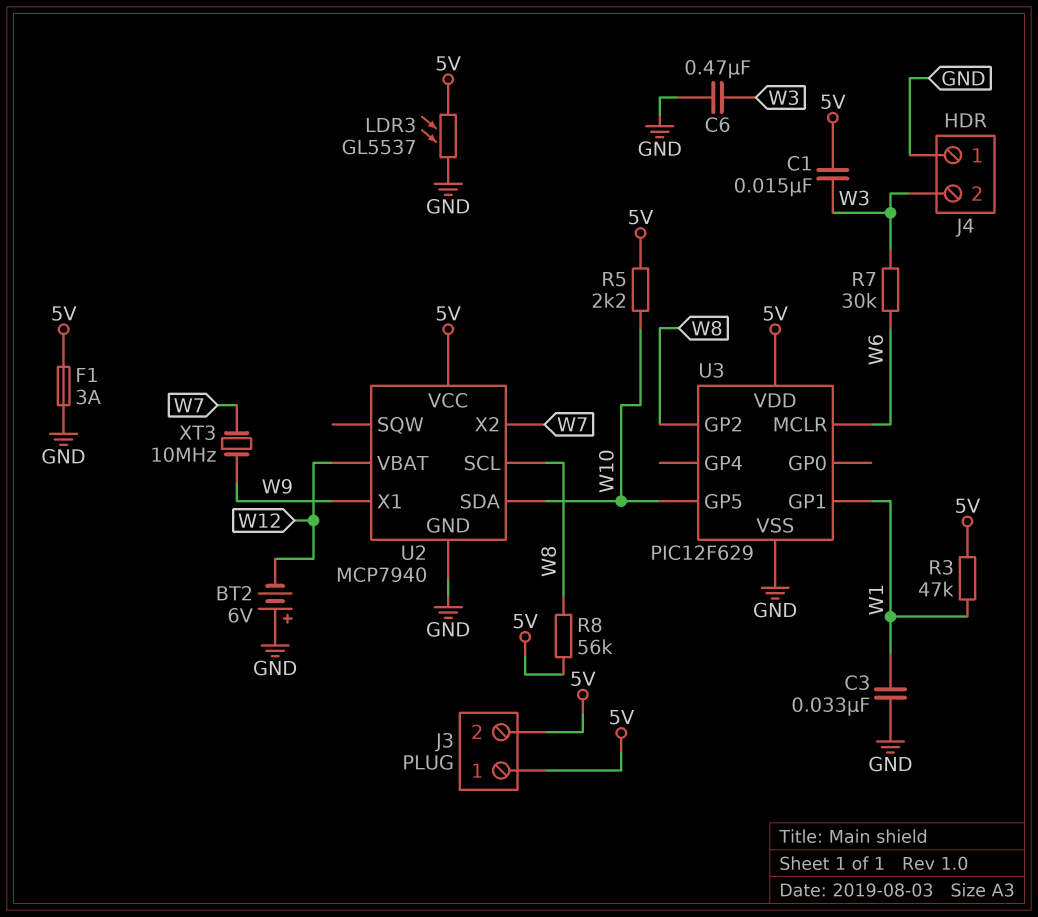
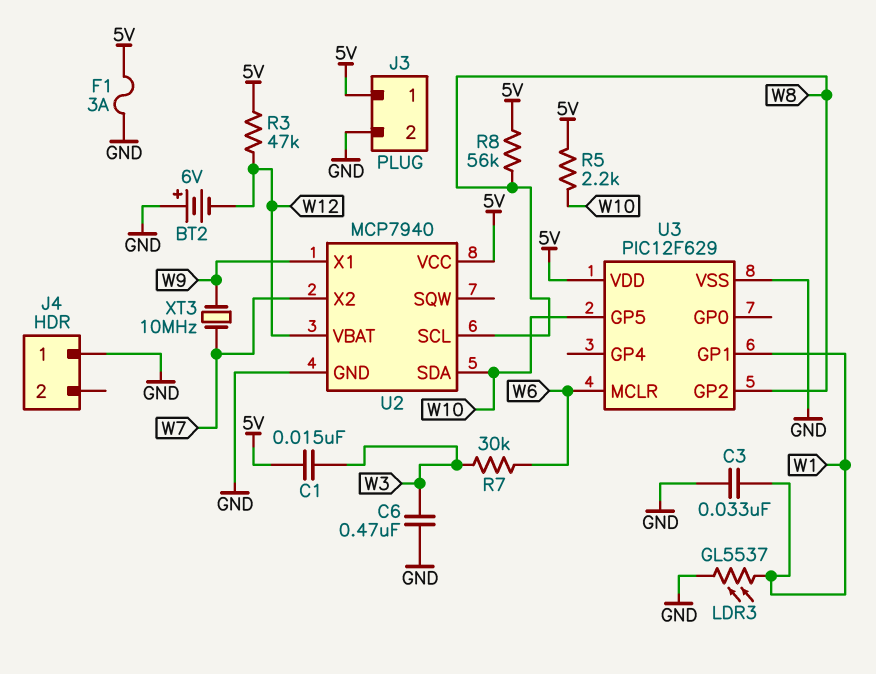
J3 pin 2: 5V -> GND
J4 pin 2: W3 -> none
LDR3: GL5537 (5V, GND) -> GL5537 (GND, W1)
R3: 47k (5V, W1) -> 47k (5V, W12)

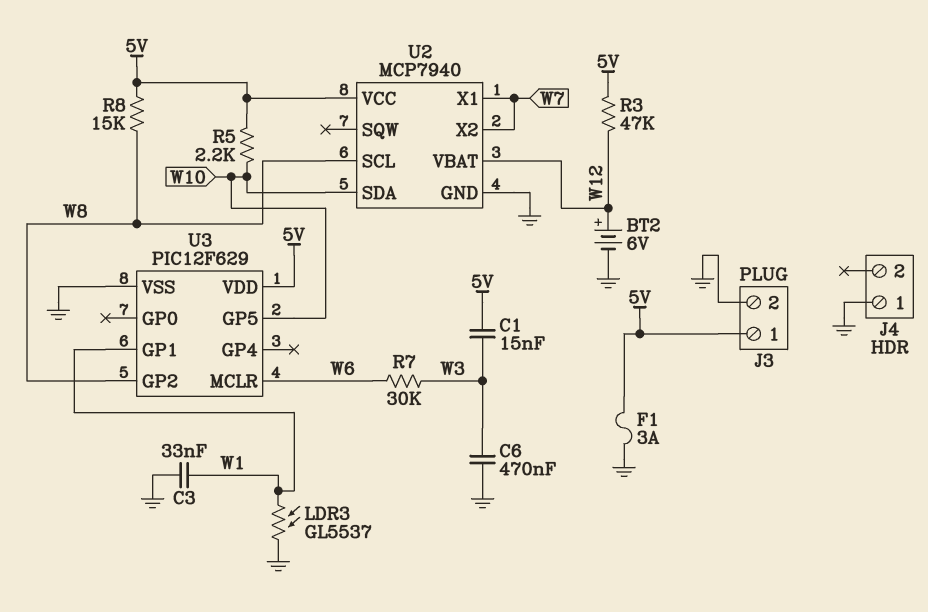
BT2: 6V (plus GND, minus W12) -> 6V (plus W12, minus GND)
R8: 56k (5V, W8) -> 15k (5V, W8)
U2 pin X1: W9 -> W7
XT3: 10MHz (W7, W9) -> none

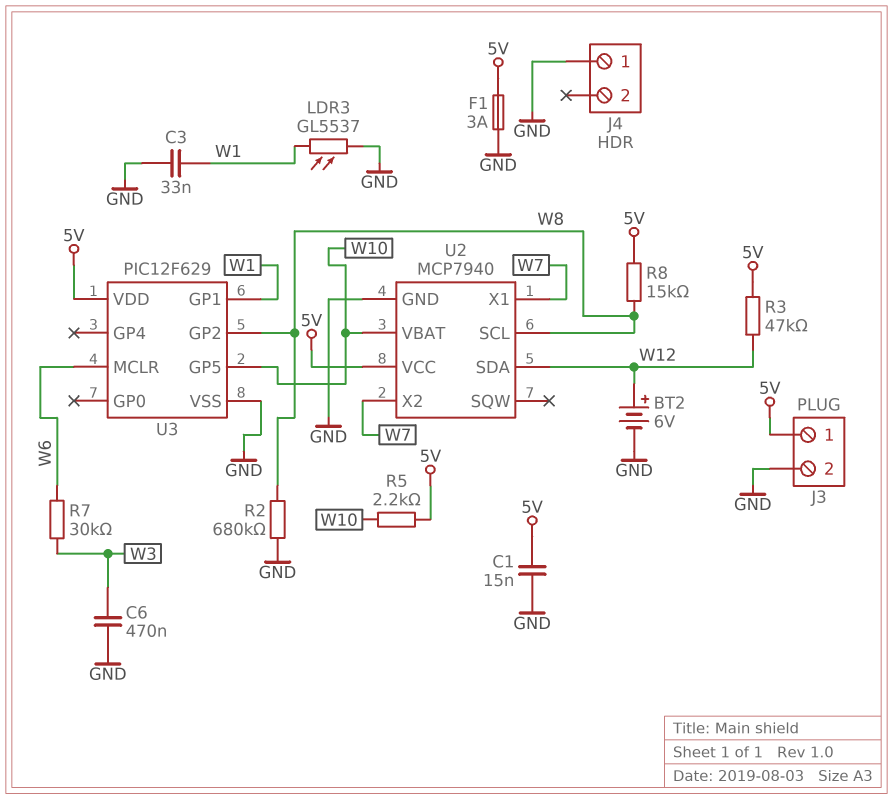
C1: 15nF (5V, W3) -> 15nF (5V, GND)
R2: none -> 680k (GND, W8)
U2 pin SDA: W10 -> W12
U2 pin VBAT: W12 -> W10

